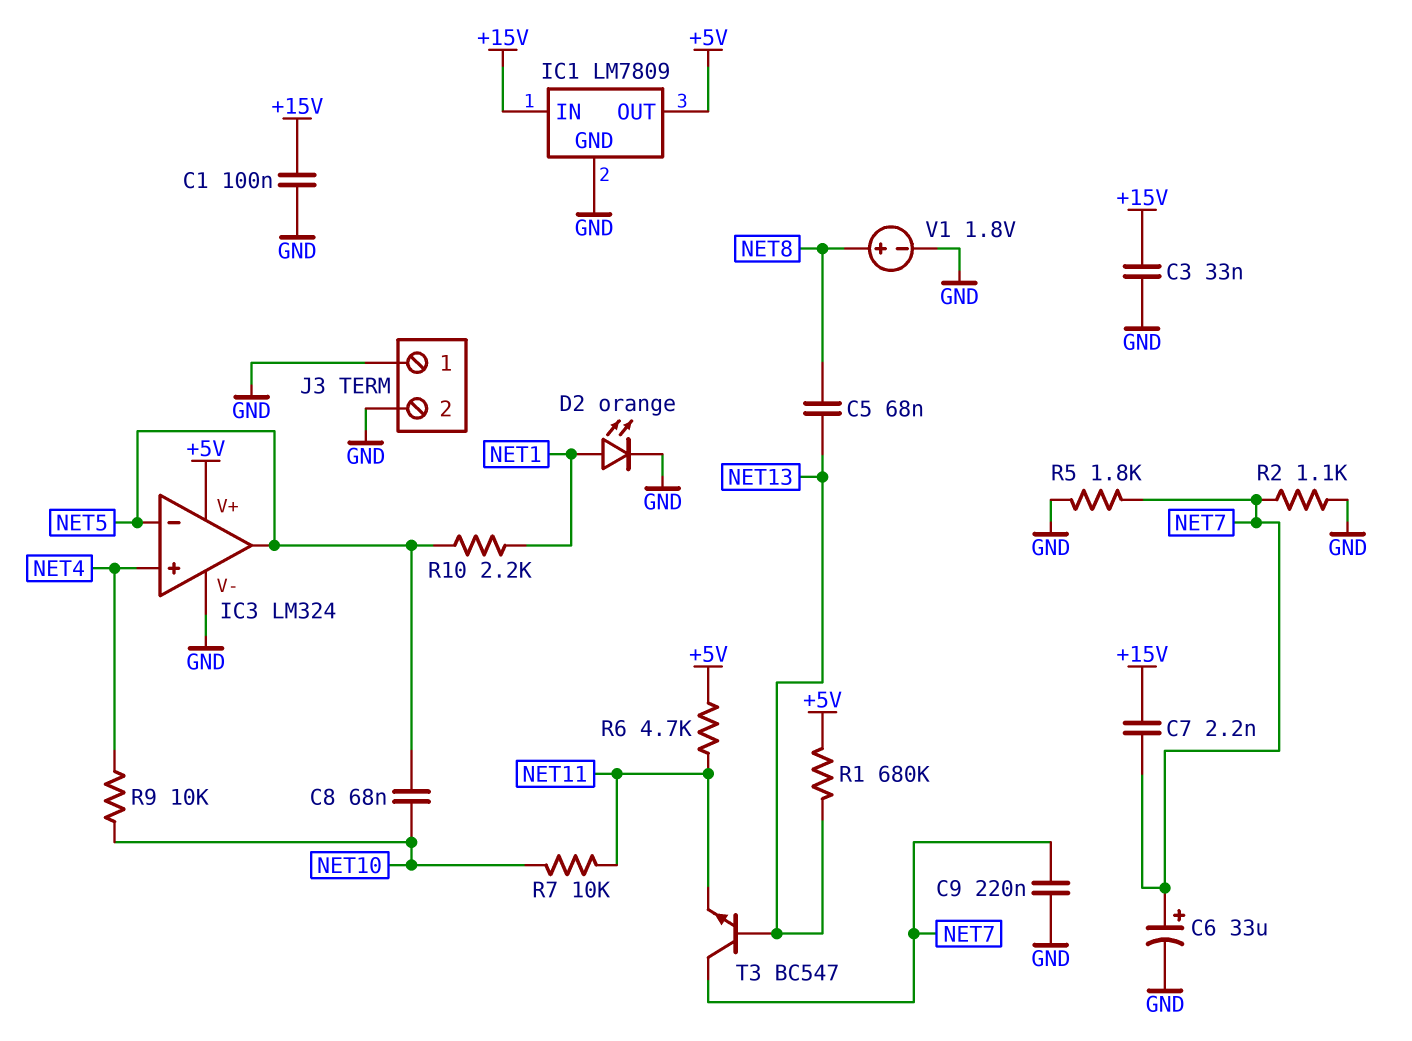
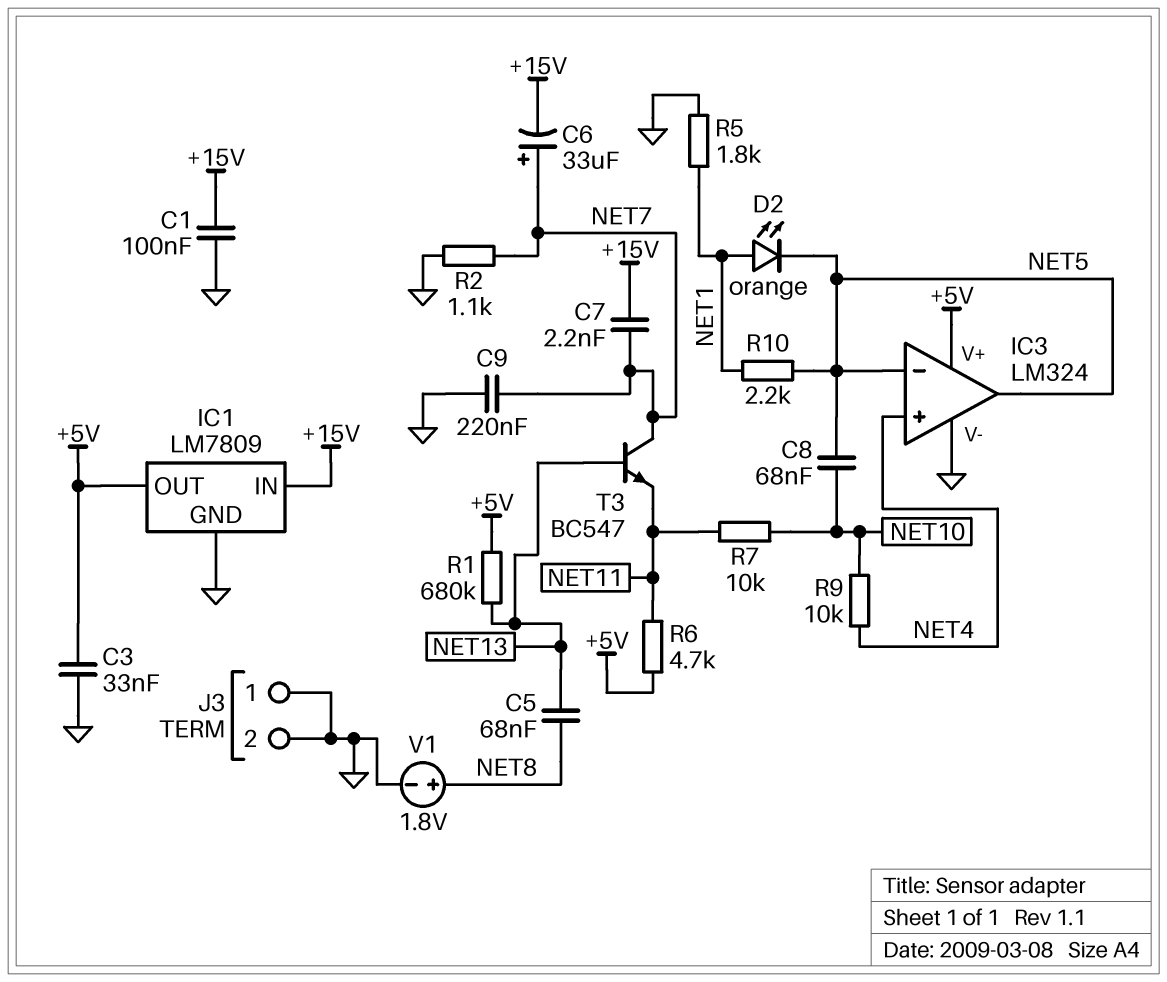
C3: 33nF (+15V, GND) -> 33nF (+5V, GND)
C6: 33uF (plus NET7, minus GND) -> 33uF (plus NET7, minus +15V)
D2: LED orange (A NET1, K GND) -> LED orange (A NET1, K NET5)
R5: 1.8k (GND, NET7) -> 1.8k (GND, NET1)

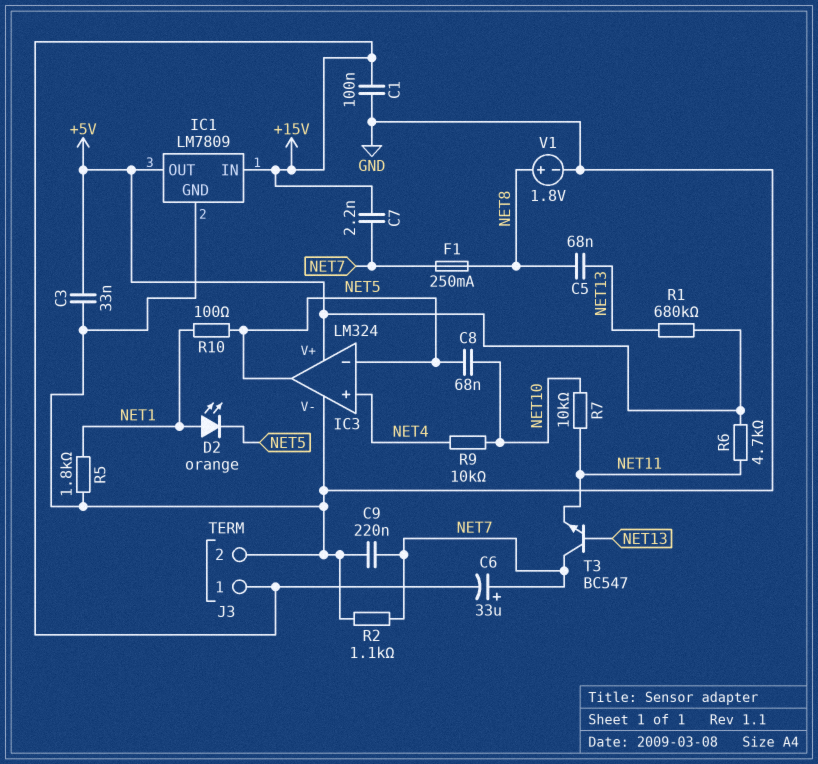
F1: none -> 250mA (NET7, NET8)
J3 pin 1: GND -> +15V
R10: 2.2k (NET1, NET5) -> 100 (NET1, NET5)

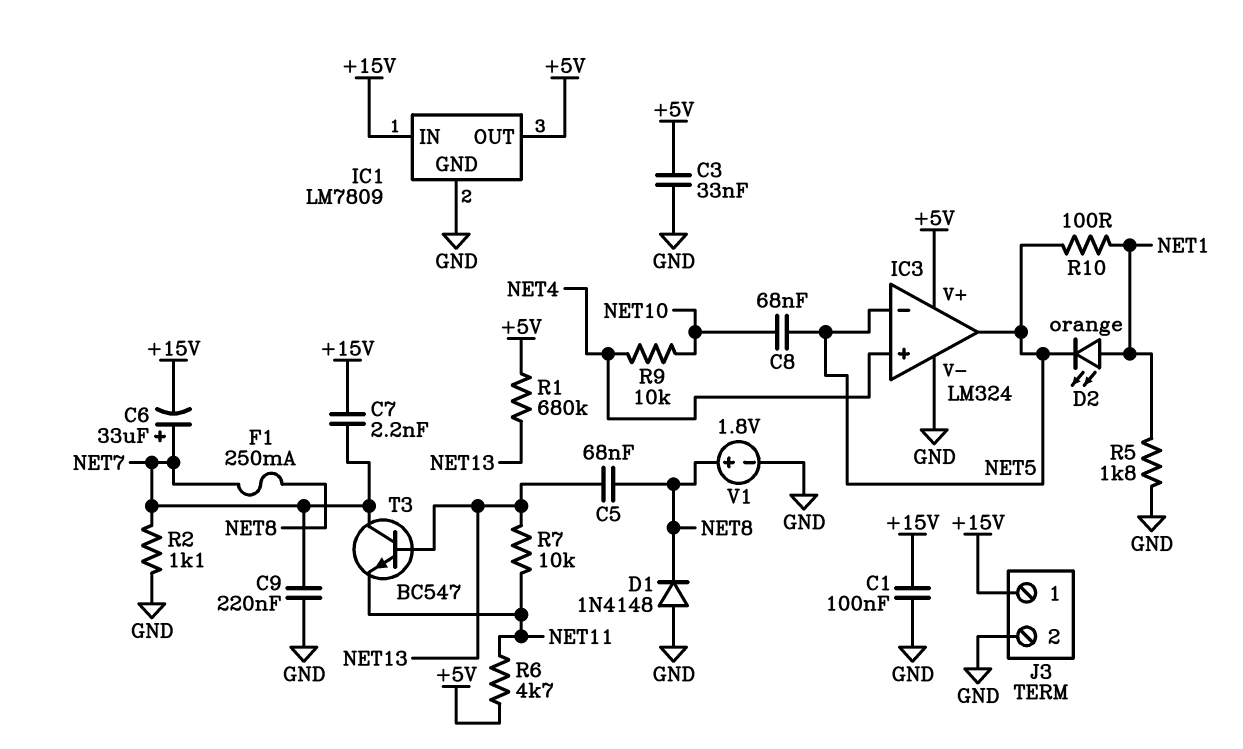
D1: none -> diode 1N4148 (A GND, K NET8)
R7: 10k (NET10, NET11) -> 10k (NET11, NET13)

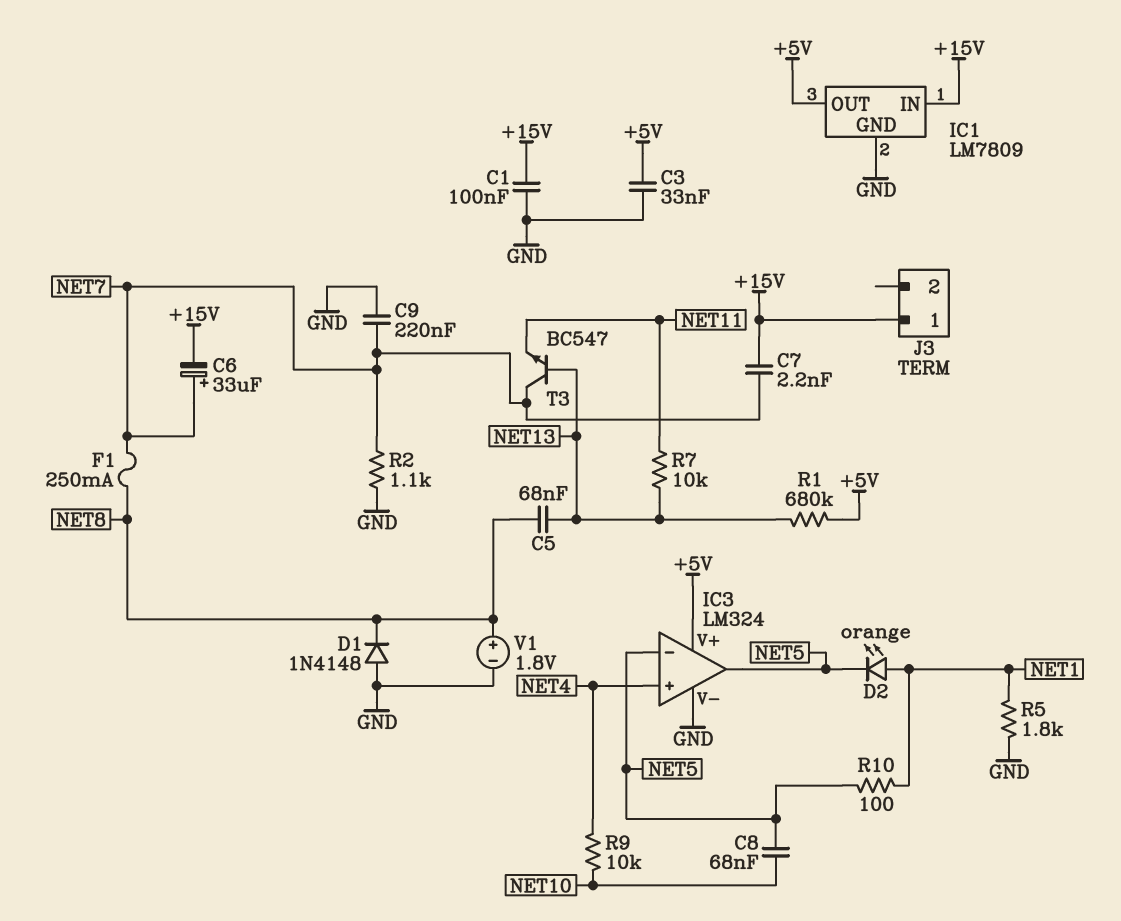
J3 pin 2: GND -> none
R6: 4.7k (+5V, NET11) -> none

